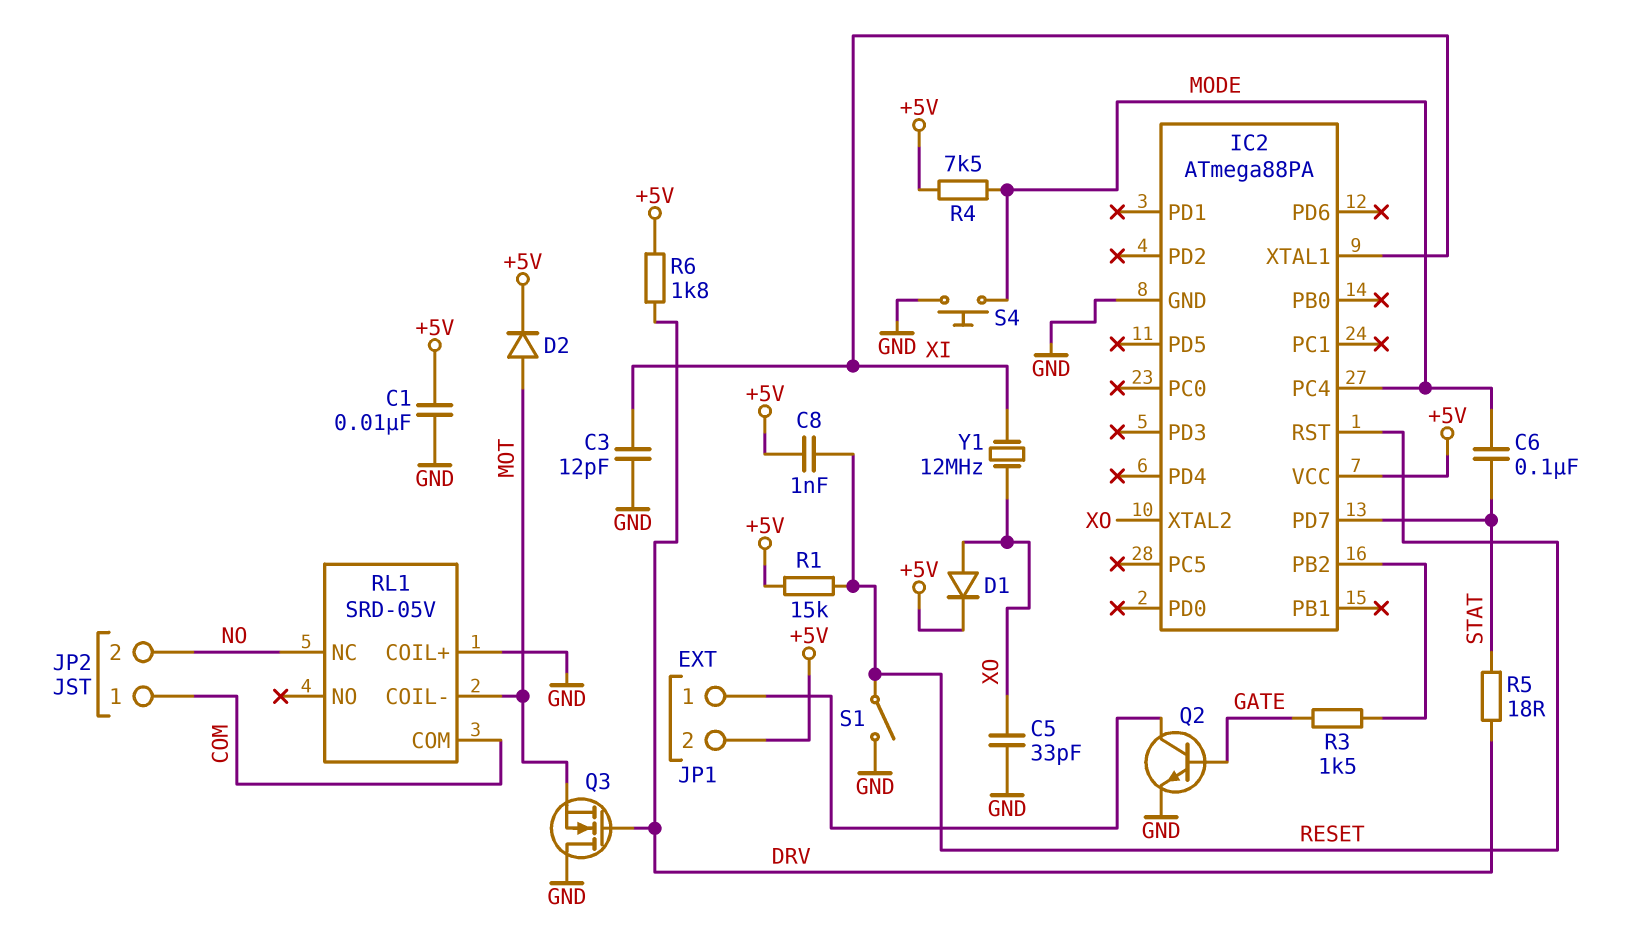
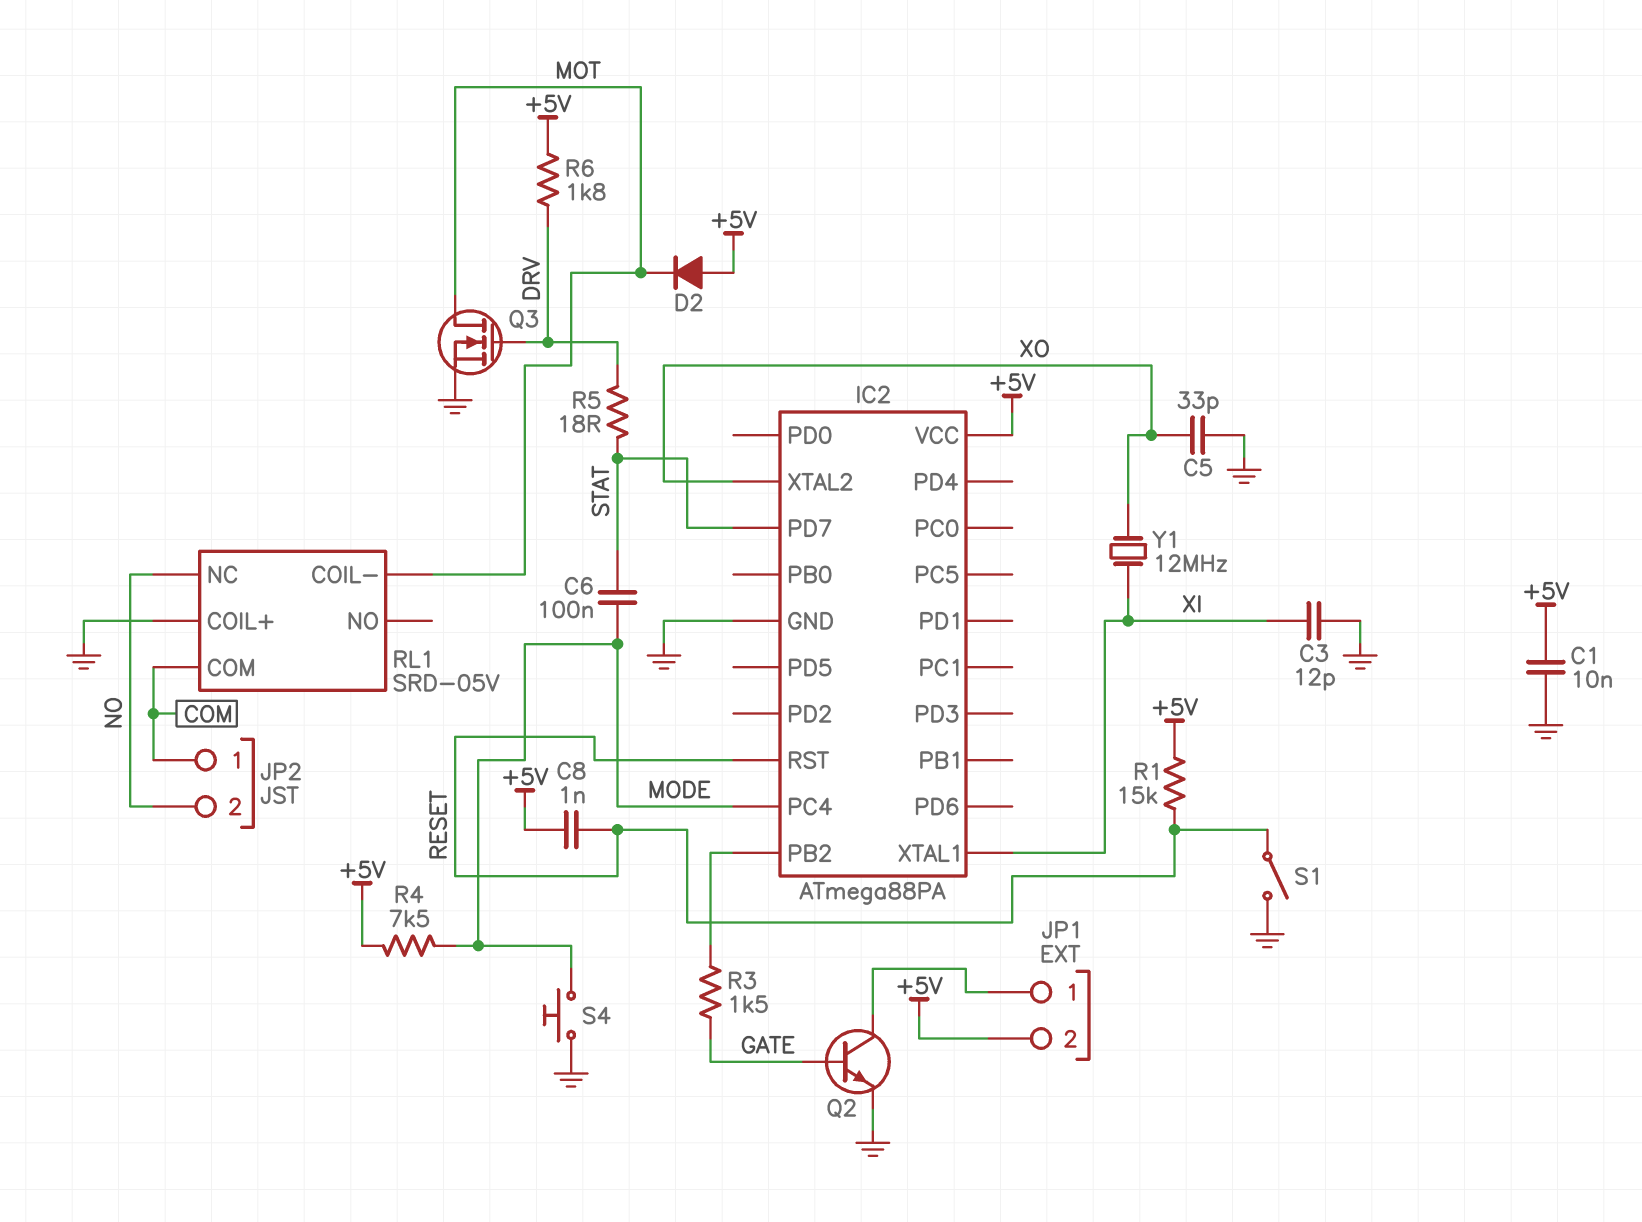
D1: diode (A XO, K +5V) -> none
D2: diode (A MOT, K +5V) -> diode (A +5V, K MOT)
Q3: NMOS (G DRV, D GND, S MOT) -> NMOS (G DRV, D MOT, S GND)

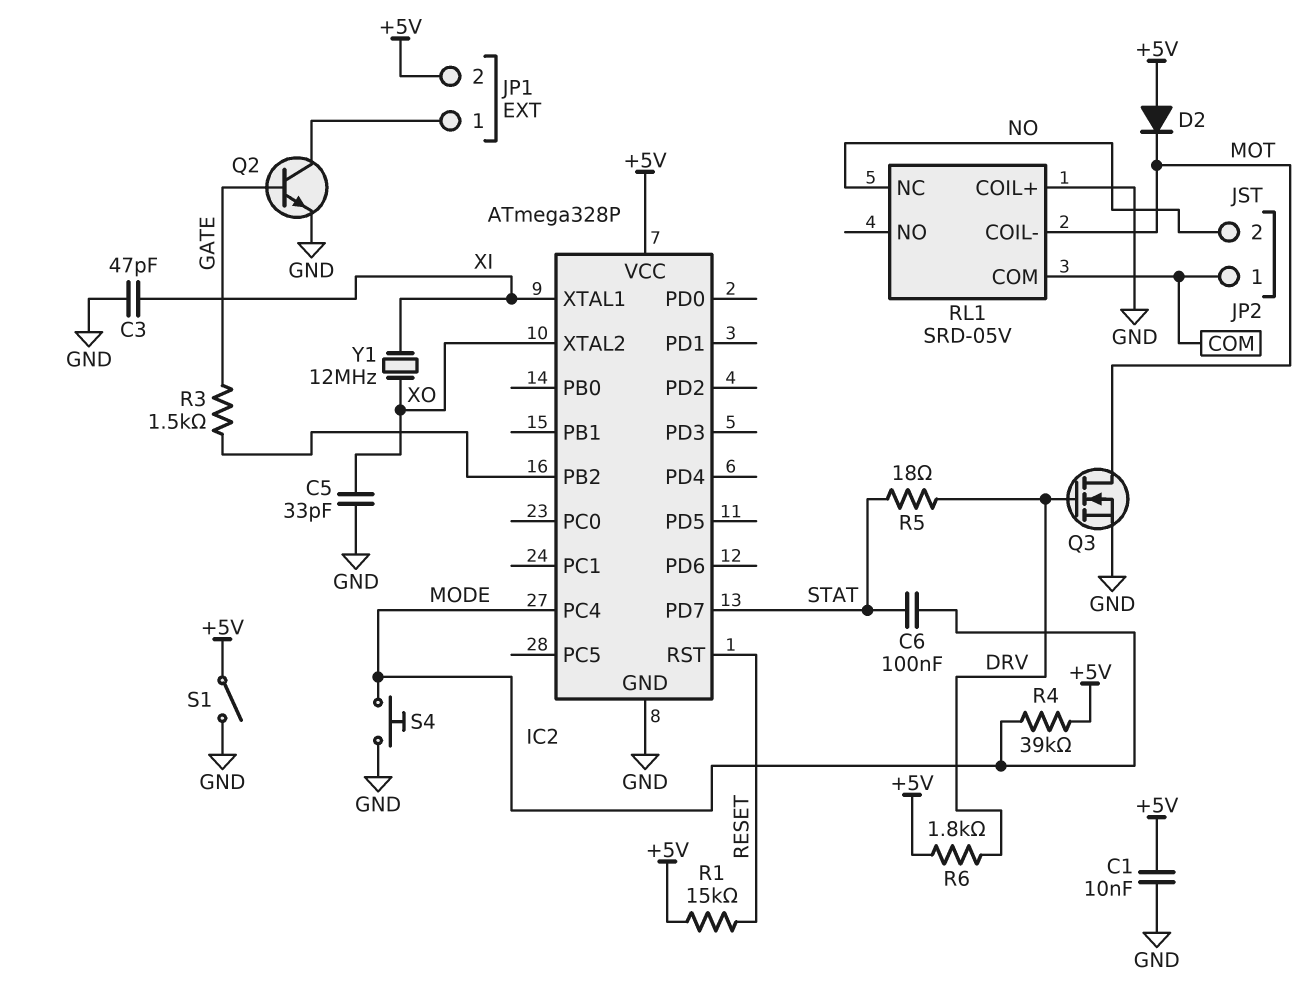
C3: 12pF (GND, XI) -> 47pF (GND, XI)
C8: 1nF (+5V, RESET) -> none
IC2: ATmega88PA -> ATmega328P
R4: 7.5k (+5V, MODE) -> 39k (+5V, MODE)
S1: switch (GND, RESET) -> switch (+5V, GND)

